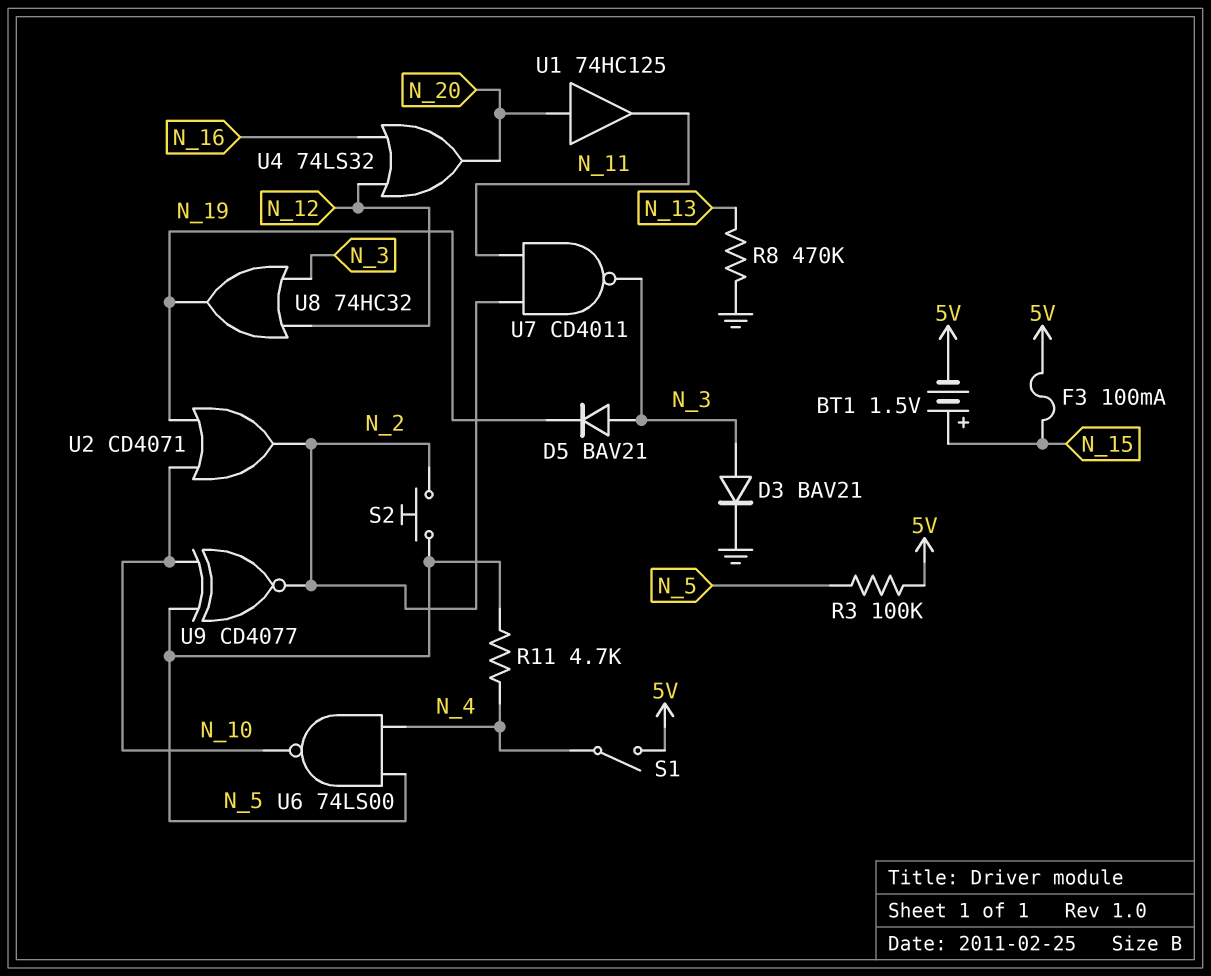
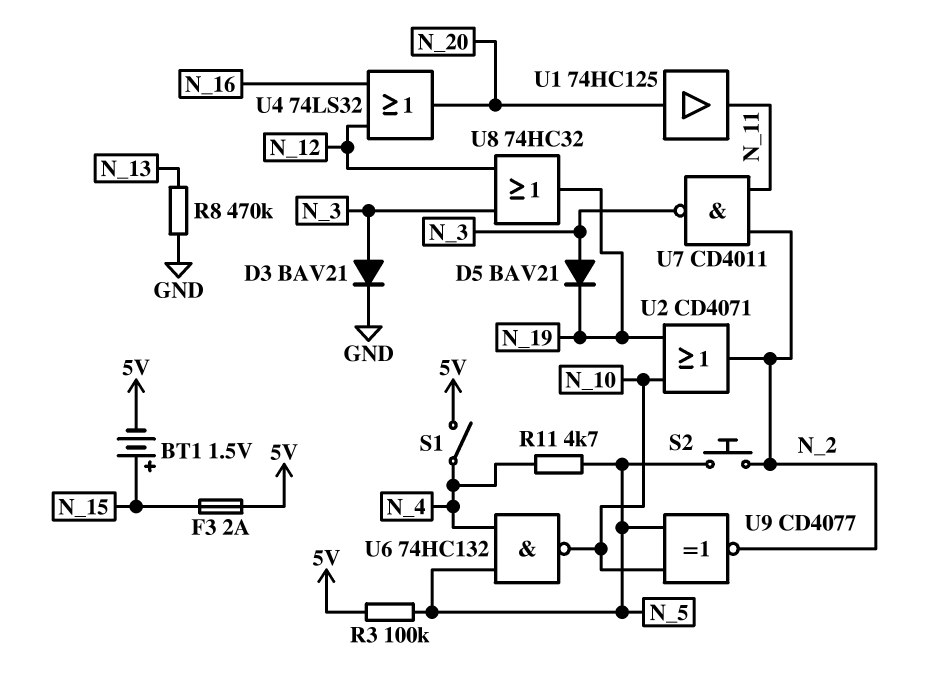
F3: 100mA (5V, N_15) -> 2A (5V, N_15)
U6: NAND 74LS00 (in N_4, in N_5, out N_10) -> NAND 74HC132 (in N_4, in N_5, out N_10)

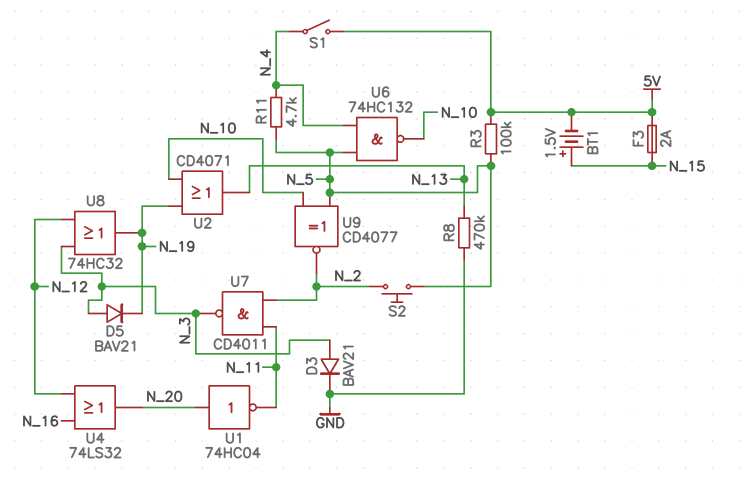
U1: buffer 74HC125 (in N_20, out N_11) -> NOT 74HC04 (in N_20, out N_11)
U2: OR CD4071 (in N_10, in N_19, out N_2) -> OR CD4071 (in N_10, in N_19, out N_13)

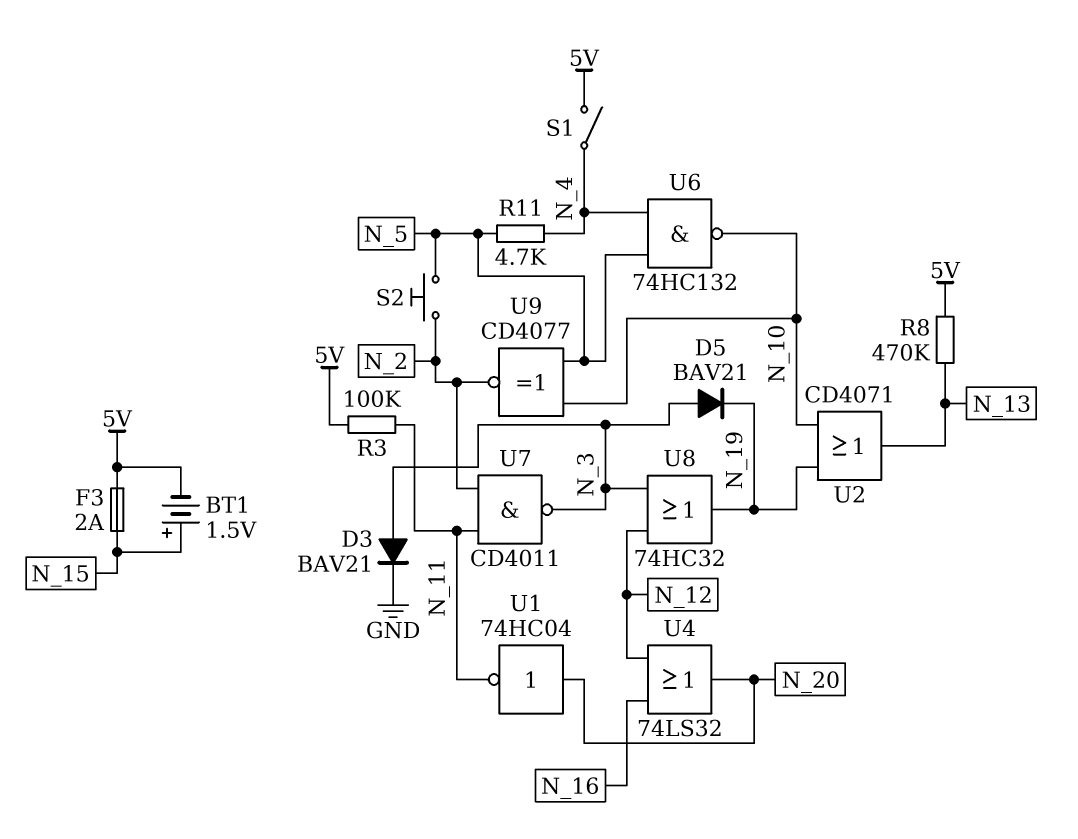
R3: 100k (5V, N_5) -> 100k (5V, N_11)
R8: 470k (GND, N_13) -> 470k (5V, N_13)

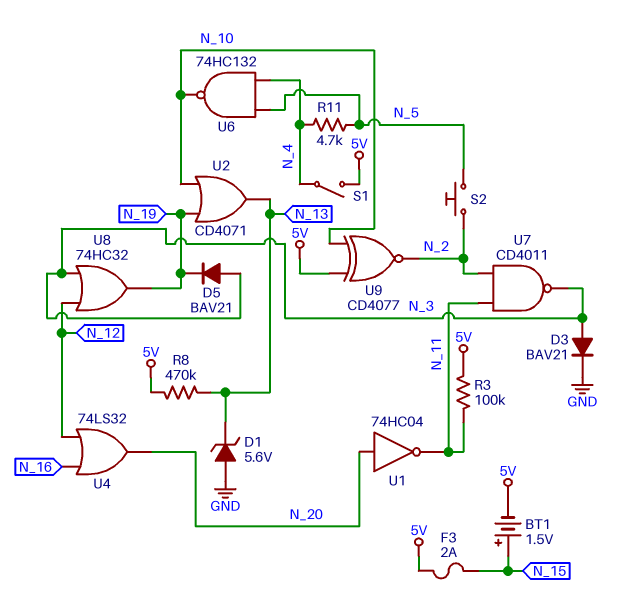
D1: none -> zener 5.6V (A GND, K N_13)
U9: XNOR CD4077 (in N_5, in N_10, out N_2) -> XNOR CD4077 (in 5V, in N_10, out N_2)

